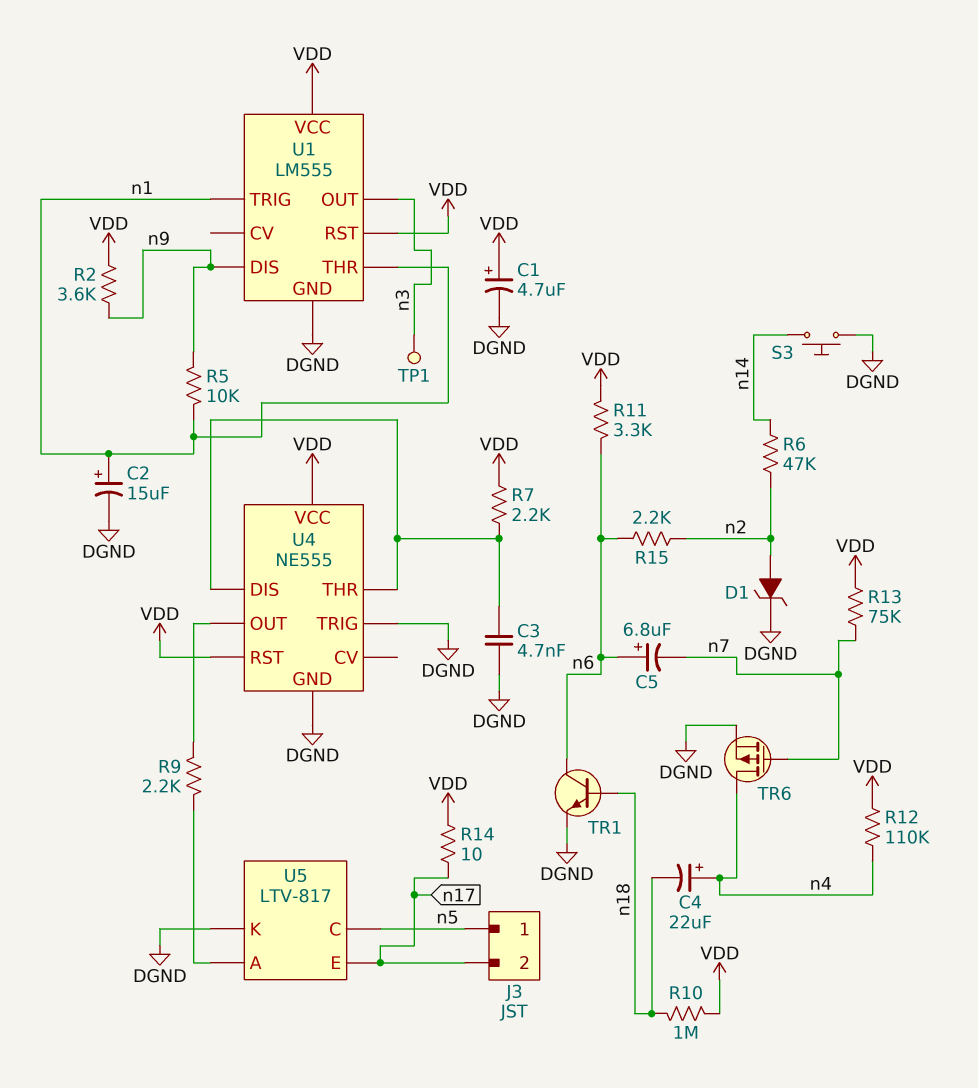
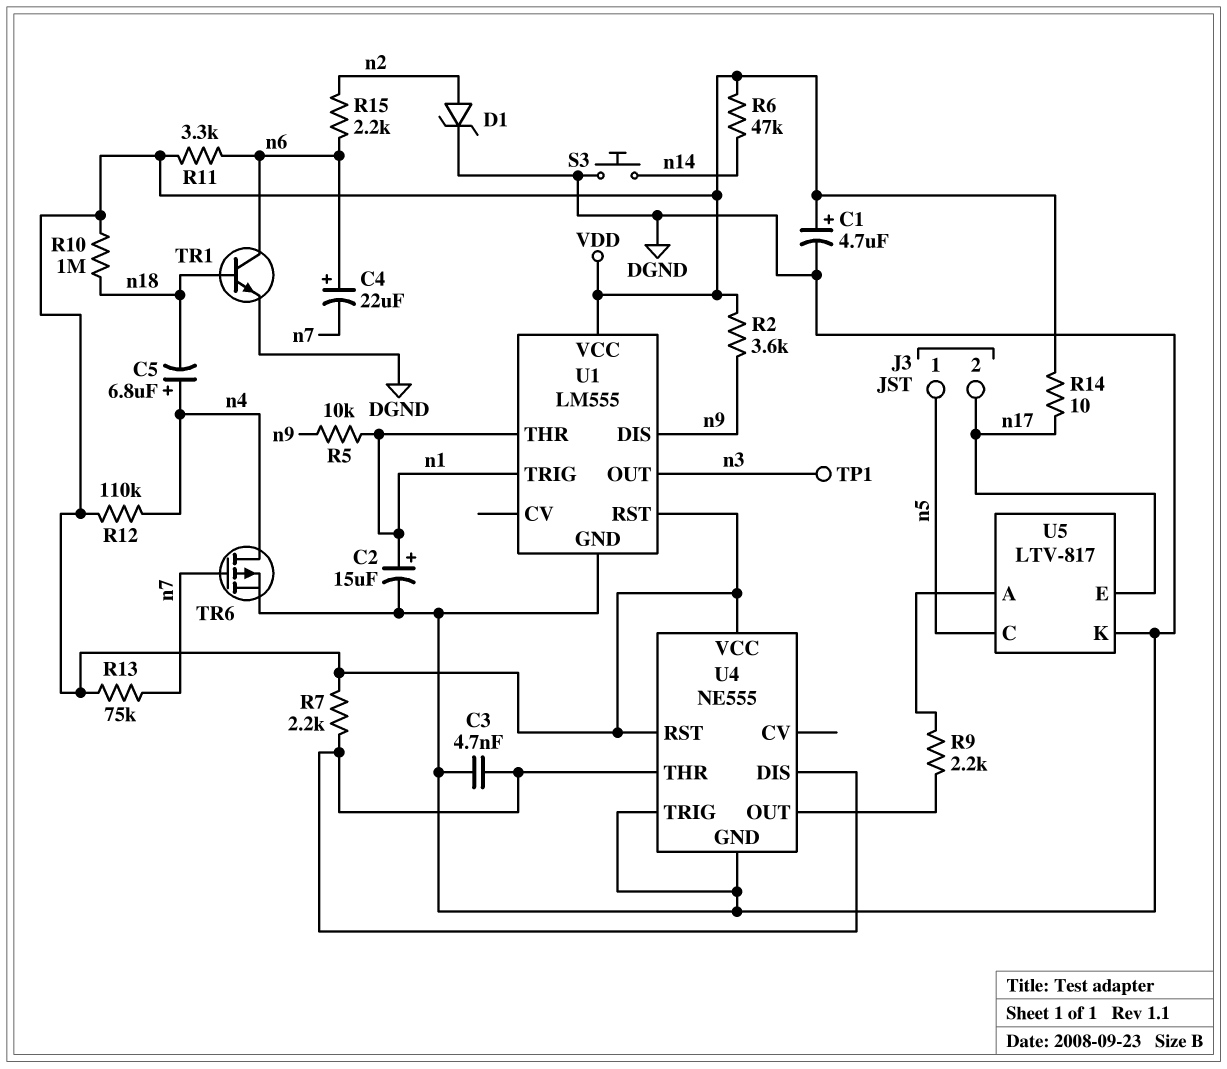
C4: 22uF (plus n4, minus n18) -> 22uF (plus n6, minus n7)
C5: 6.8uF (plus n6, minus n7) -> 6.8uF (plus n4, minus n18)
R6: 47k (n2, n14) -> 47k (VDD, n14)

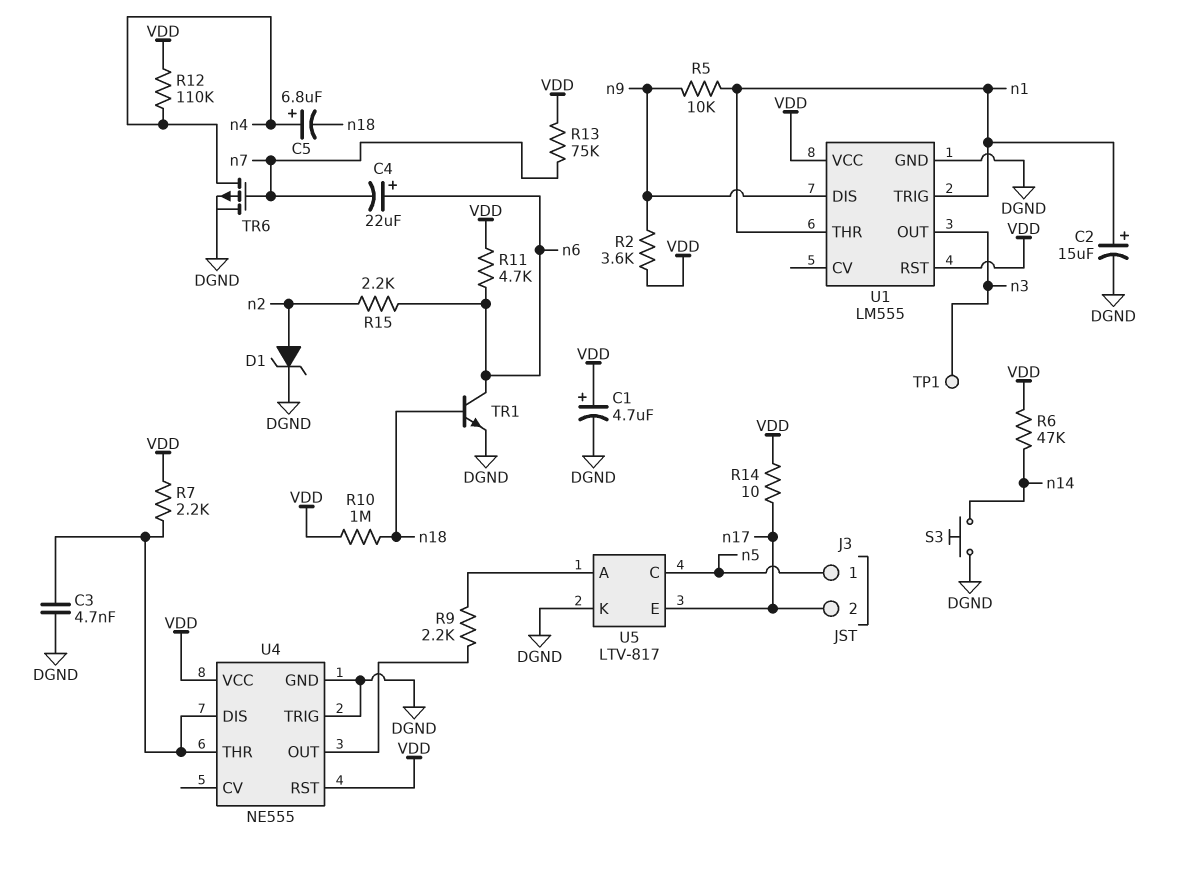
R11: 3.3k (VDD, n6) -> 4.7k (VDD, n6)

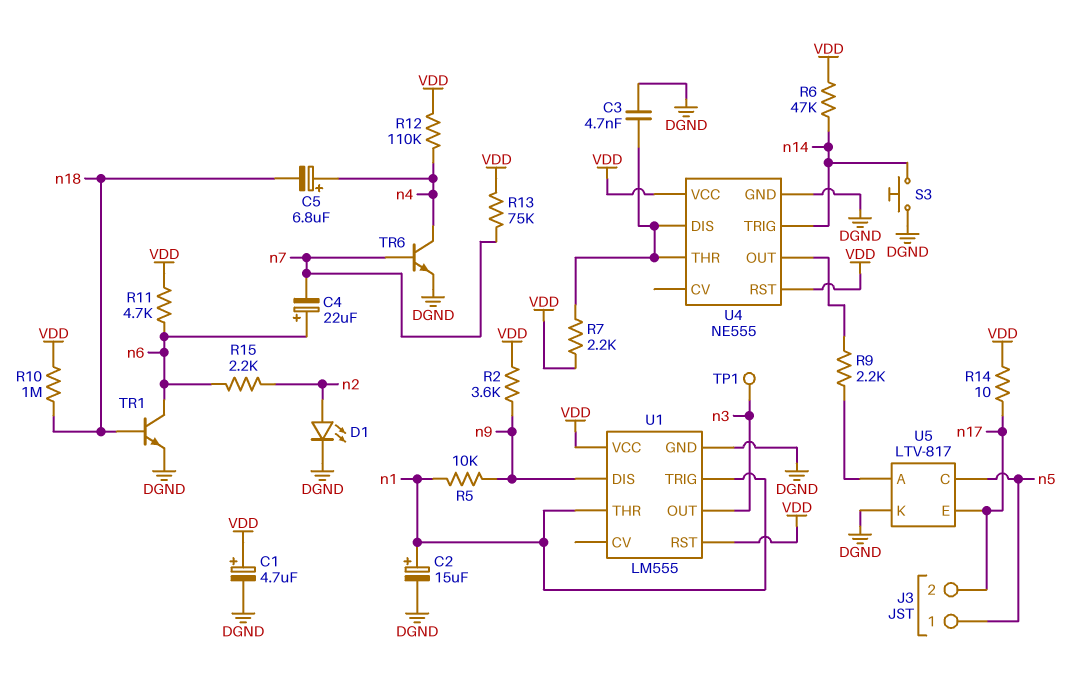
D1: zener (A n2, K DGND) -> LED (A n2, K DGND)
TR6: PMOS (G n7, D n4, S DGND) -> NPN (B n7, C n4, E DGND)
U4 pin TRIG: DGND -> n14

